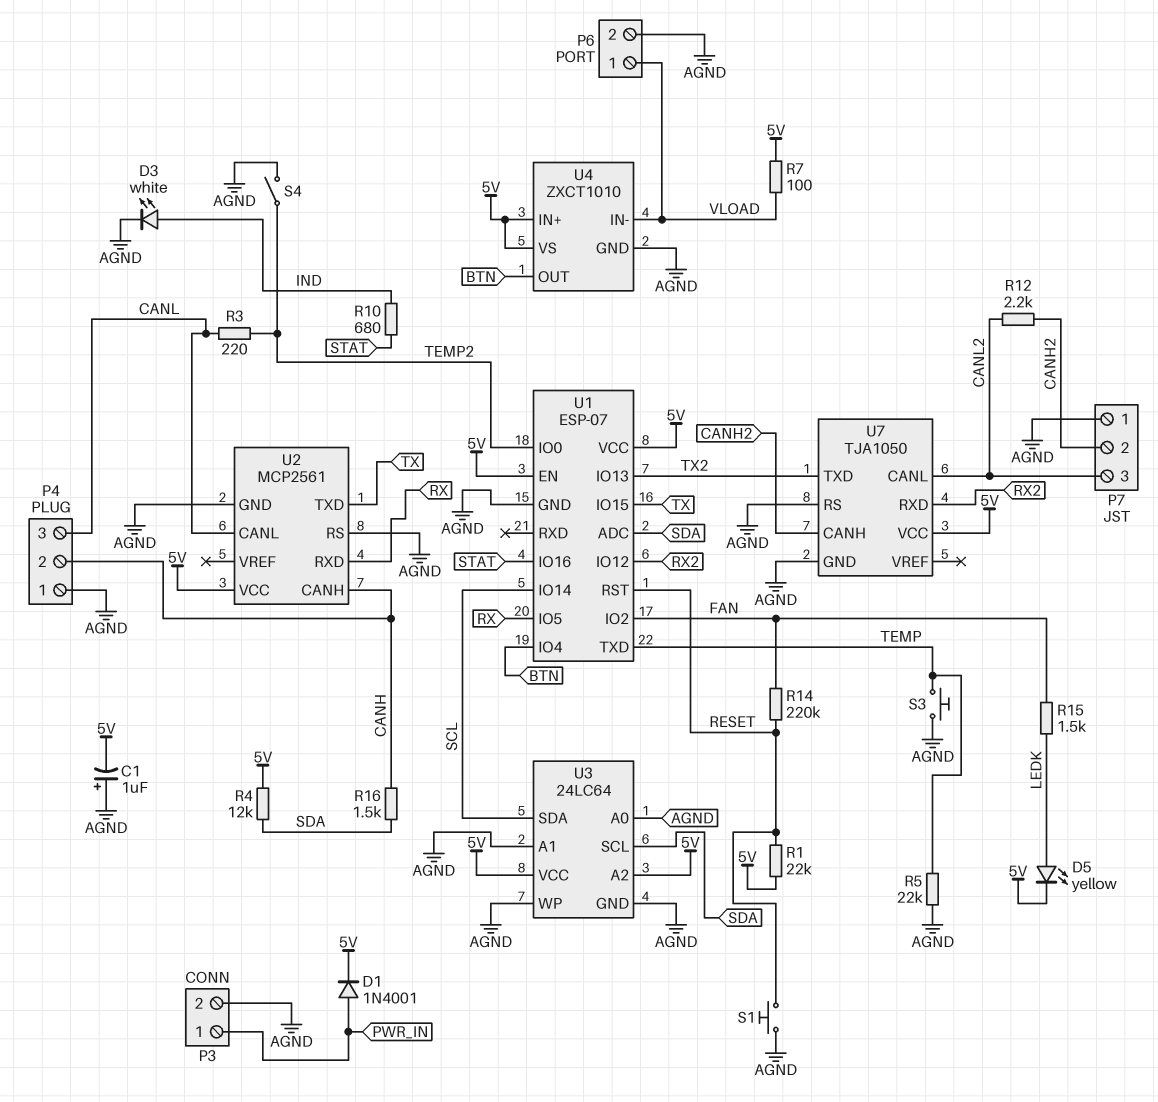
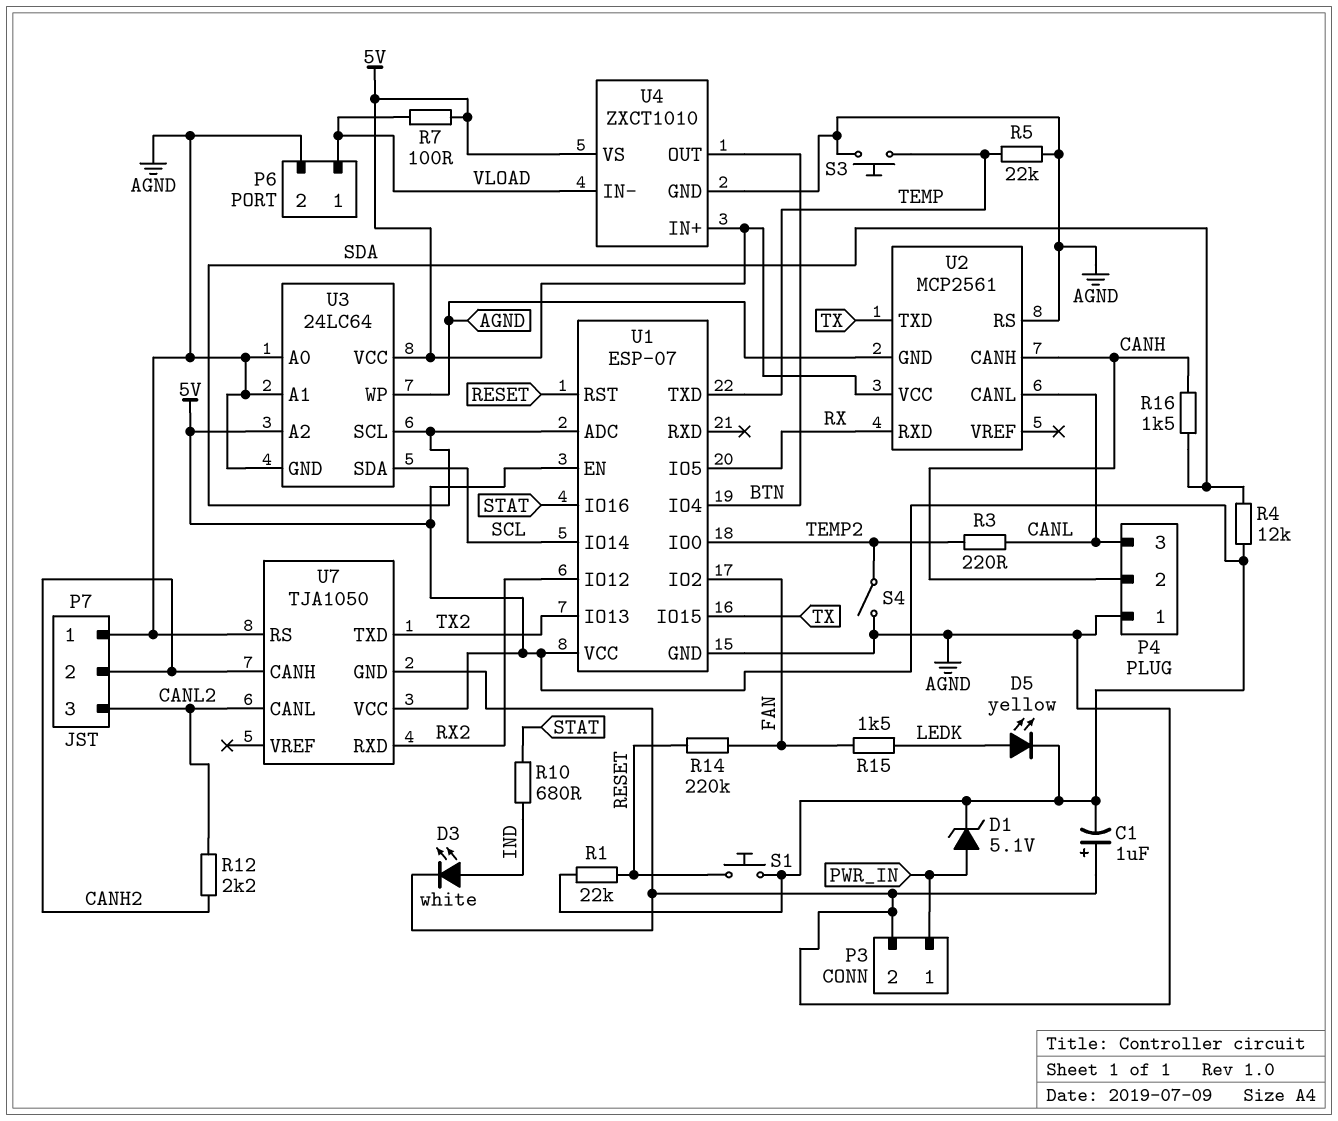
D1: diode 1N4001 (A PWR_IN, K 5V) -> zener 5.1V (A PWR_IN, K 5V)
S1: button (AGND, RESET) -> button (5V, RESET)

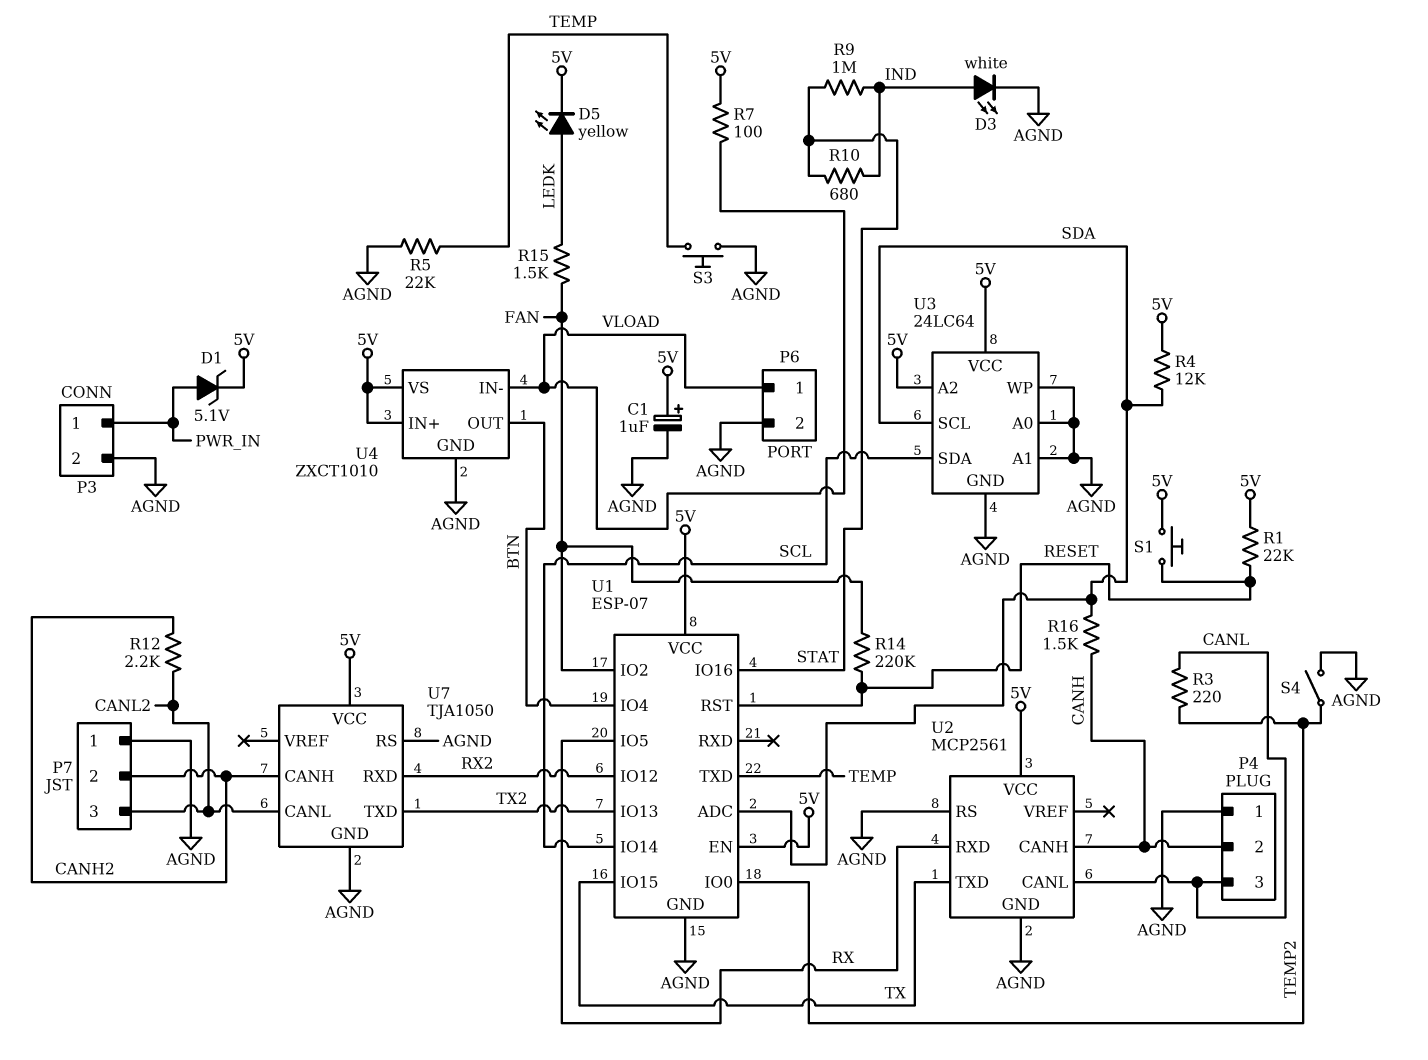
C1: 1uF (plus AGND, minus 5V) -> 1uF (plus 5V, minus AGND)
R9: none -> 1M (IND, STAT)

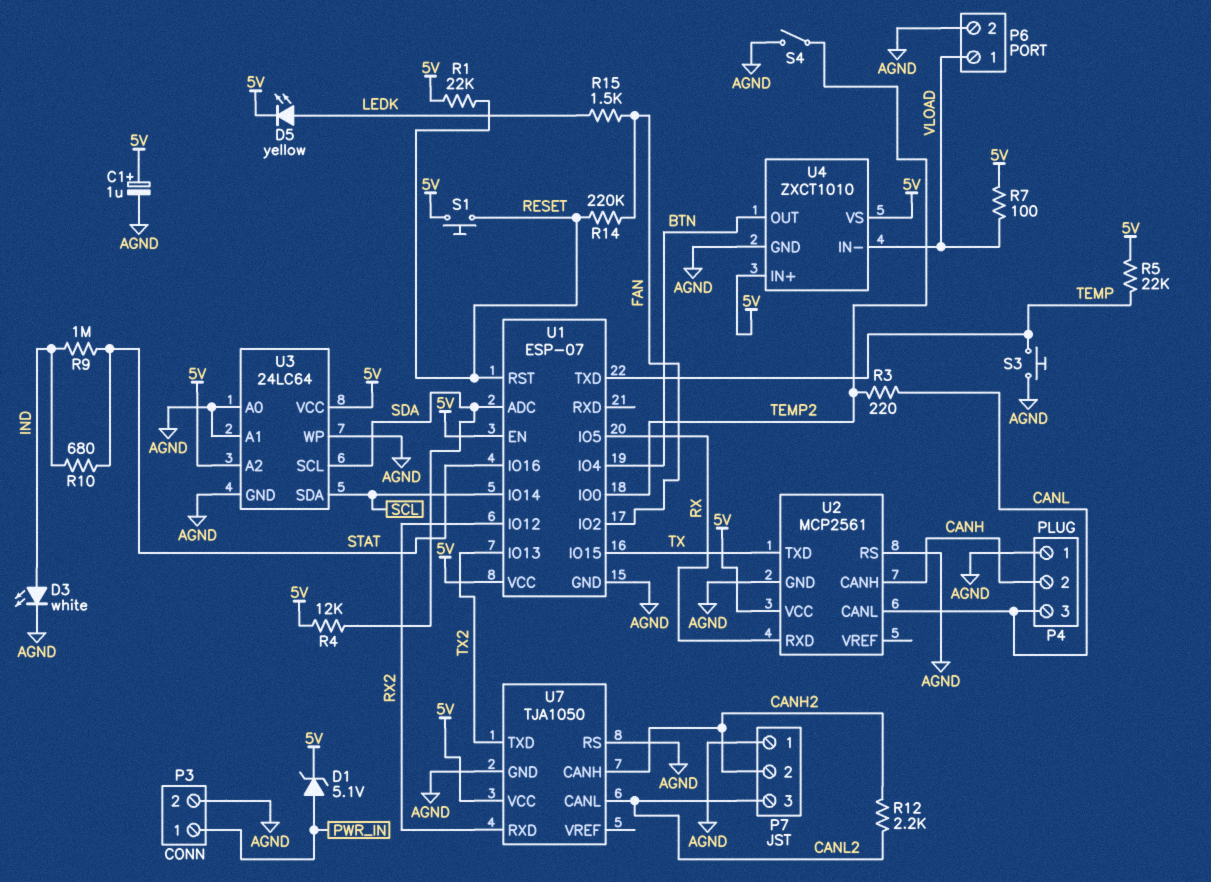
R5: 22k (AGND, TEMP) -> 22k (5V, TEMP)
R16: 1.5k (CANH, SDA) -> none

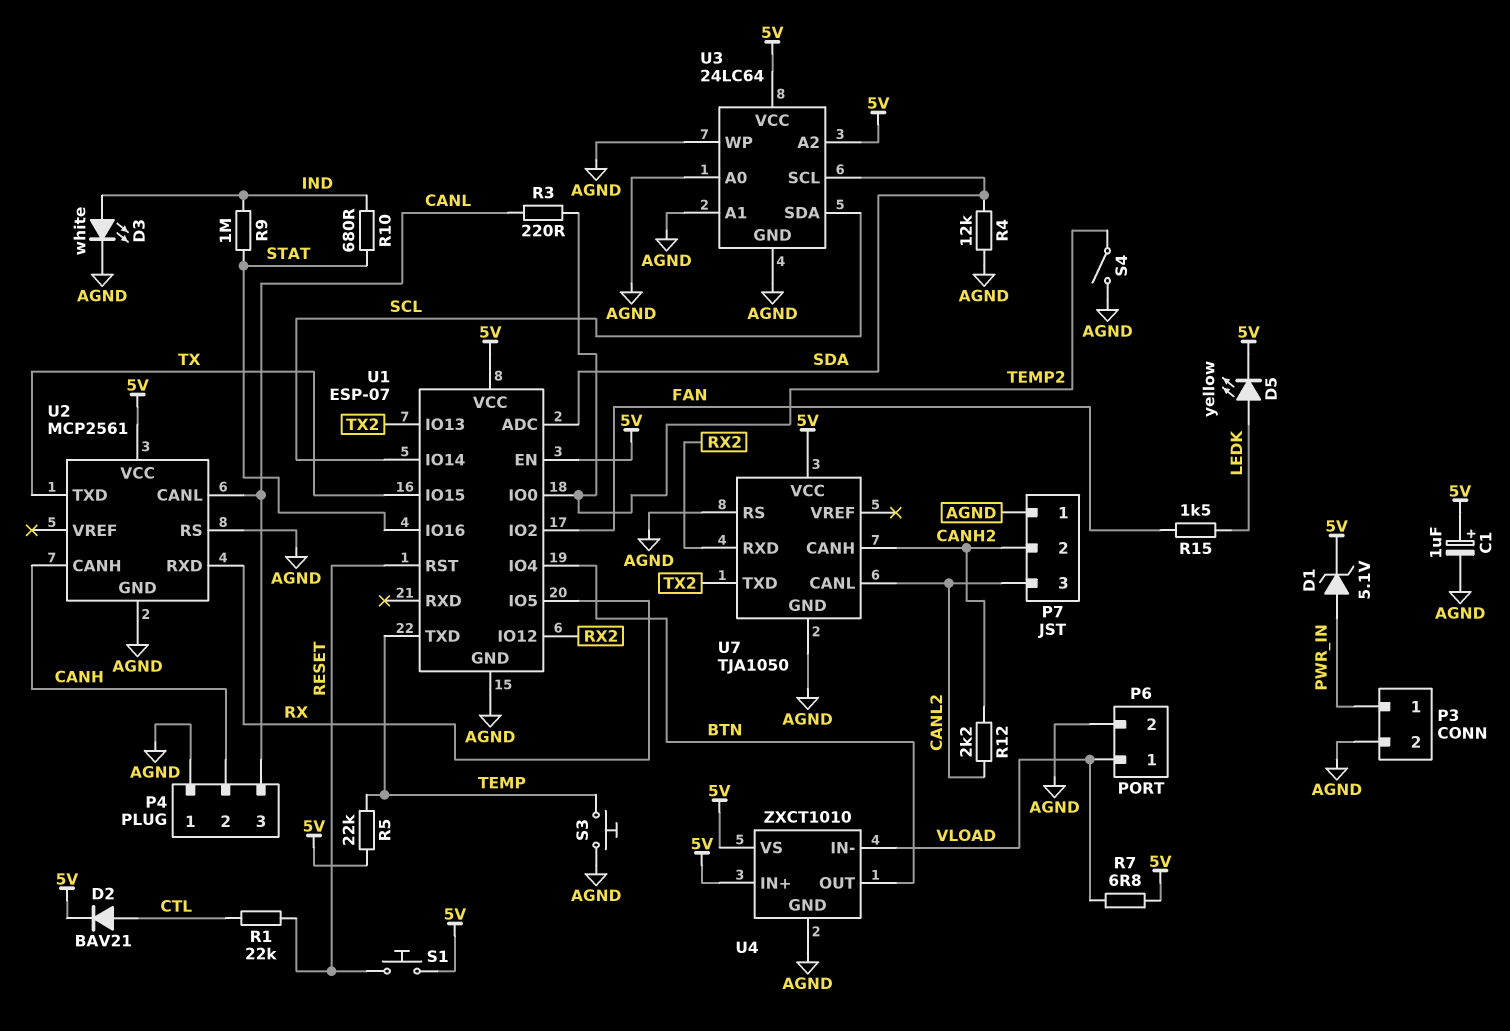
D2: none -> diode BAV21 (A CTL, K 5V)
R1: 22k (5V, RESET) -> 22k (CTL, RESET)
R4: 12k (5V, SDA) -> 12k (AGND, SDA)
R7: 100 (5V, VLOAD) -> 6.8 (5V, VLOAD)
R14: 220k (FAN, RESET) -> none

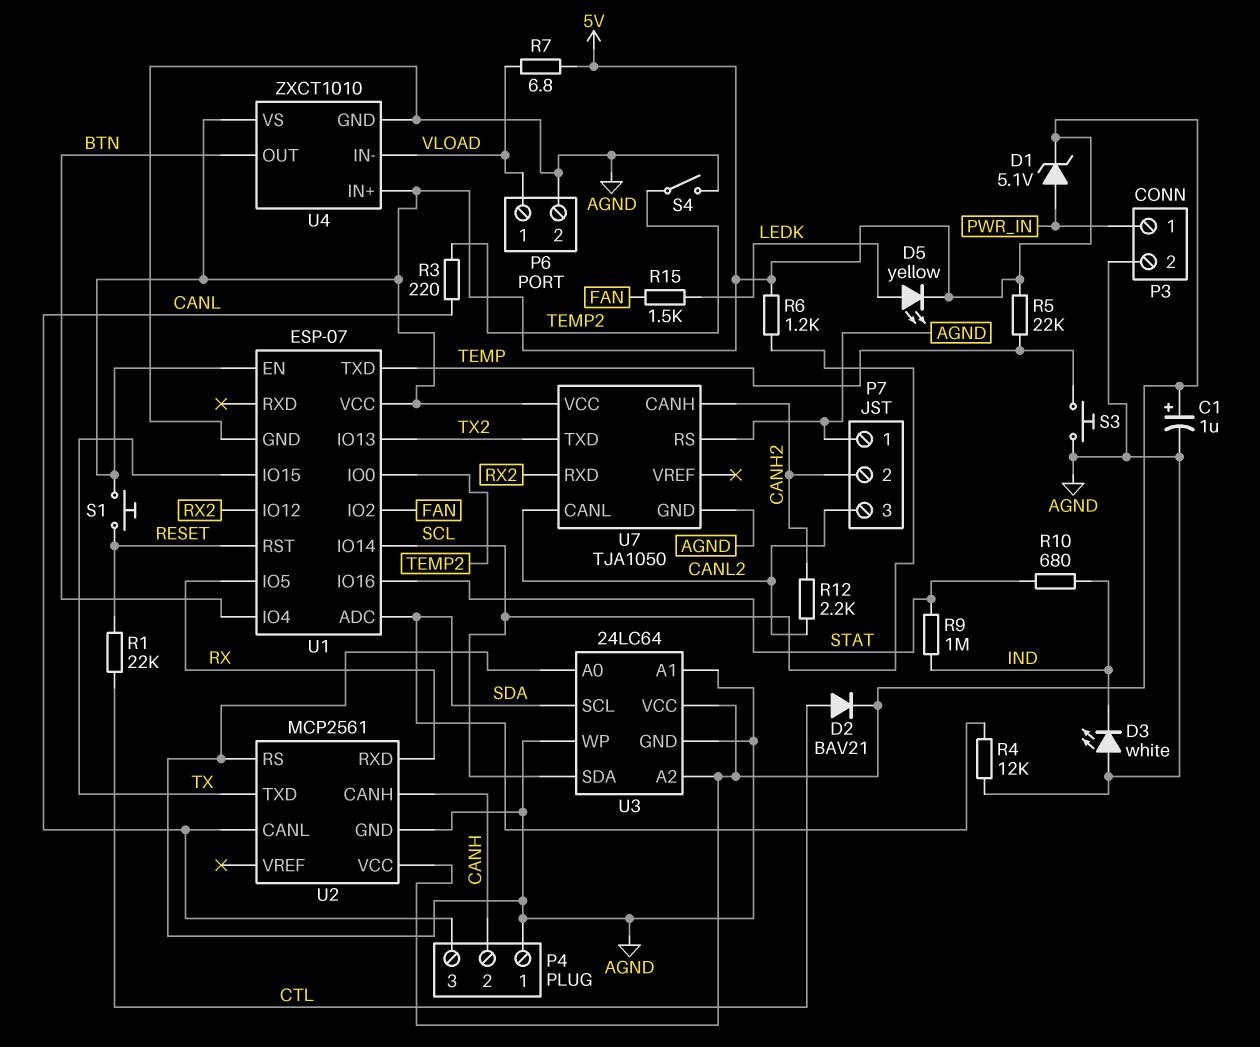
D3: LED white (A IND, K AGND) -> LED white (A AGND, K IND)
R6: none -> 1.2k (5V, SCL)

